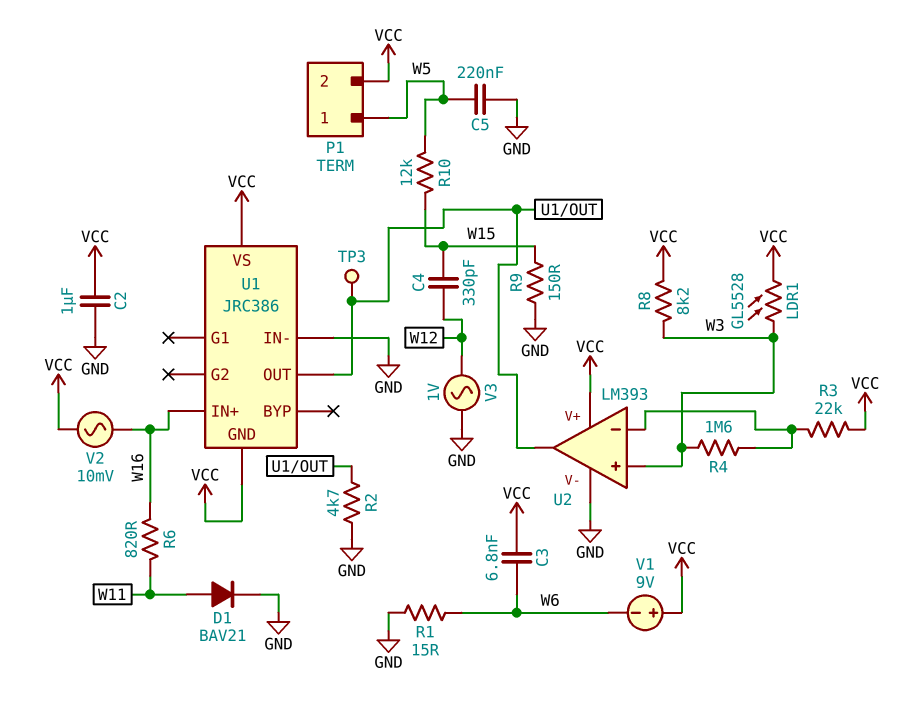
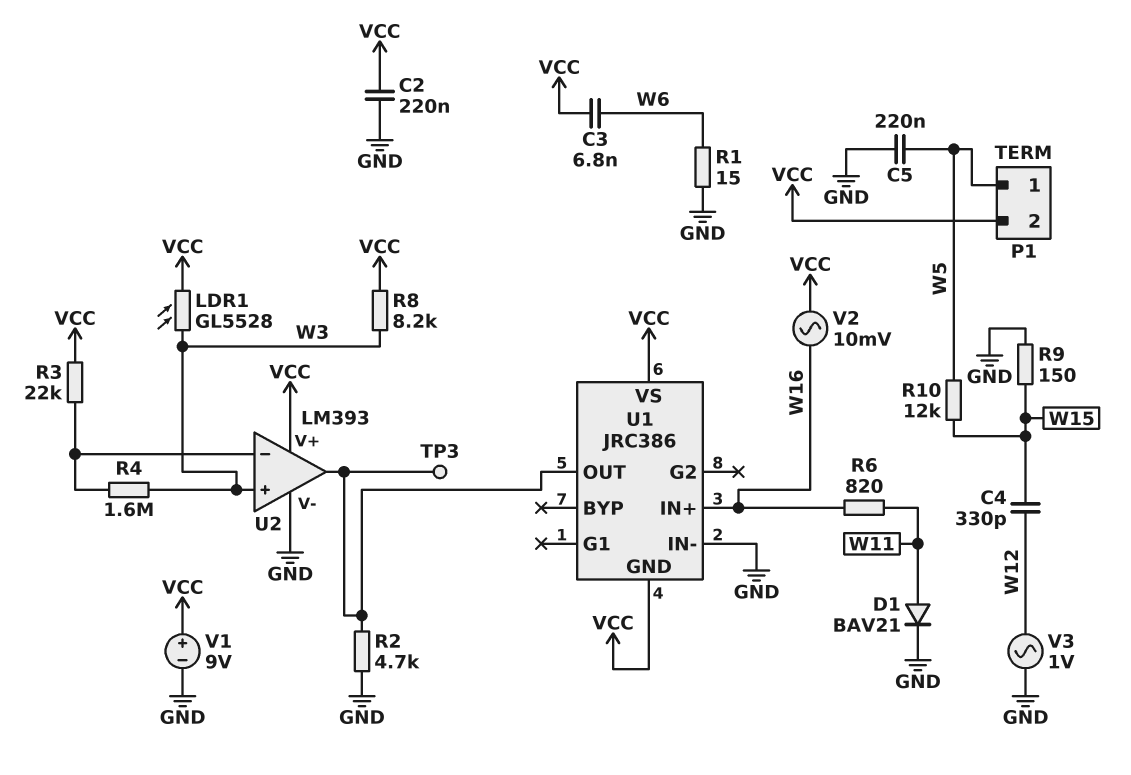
C2: 1uF (GND, VCC) -> 220nF (GND, VCC)
V1: 9V (plus VCC, minus W6) -> 9V (plus VCC, minus GND)

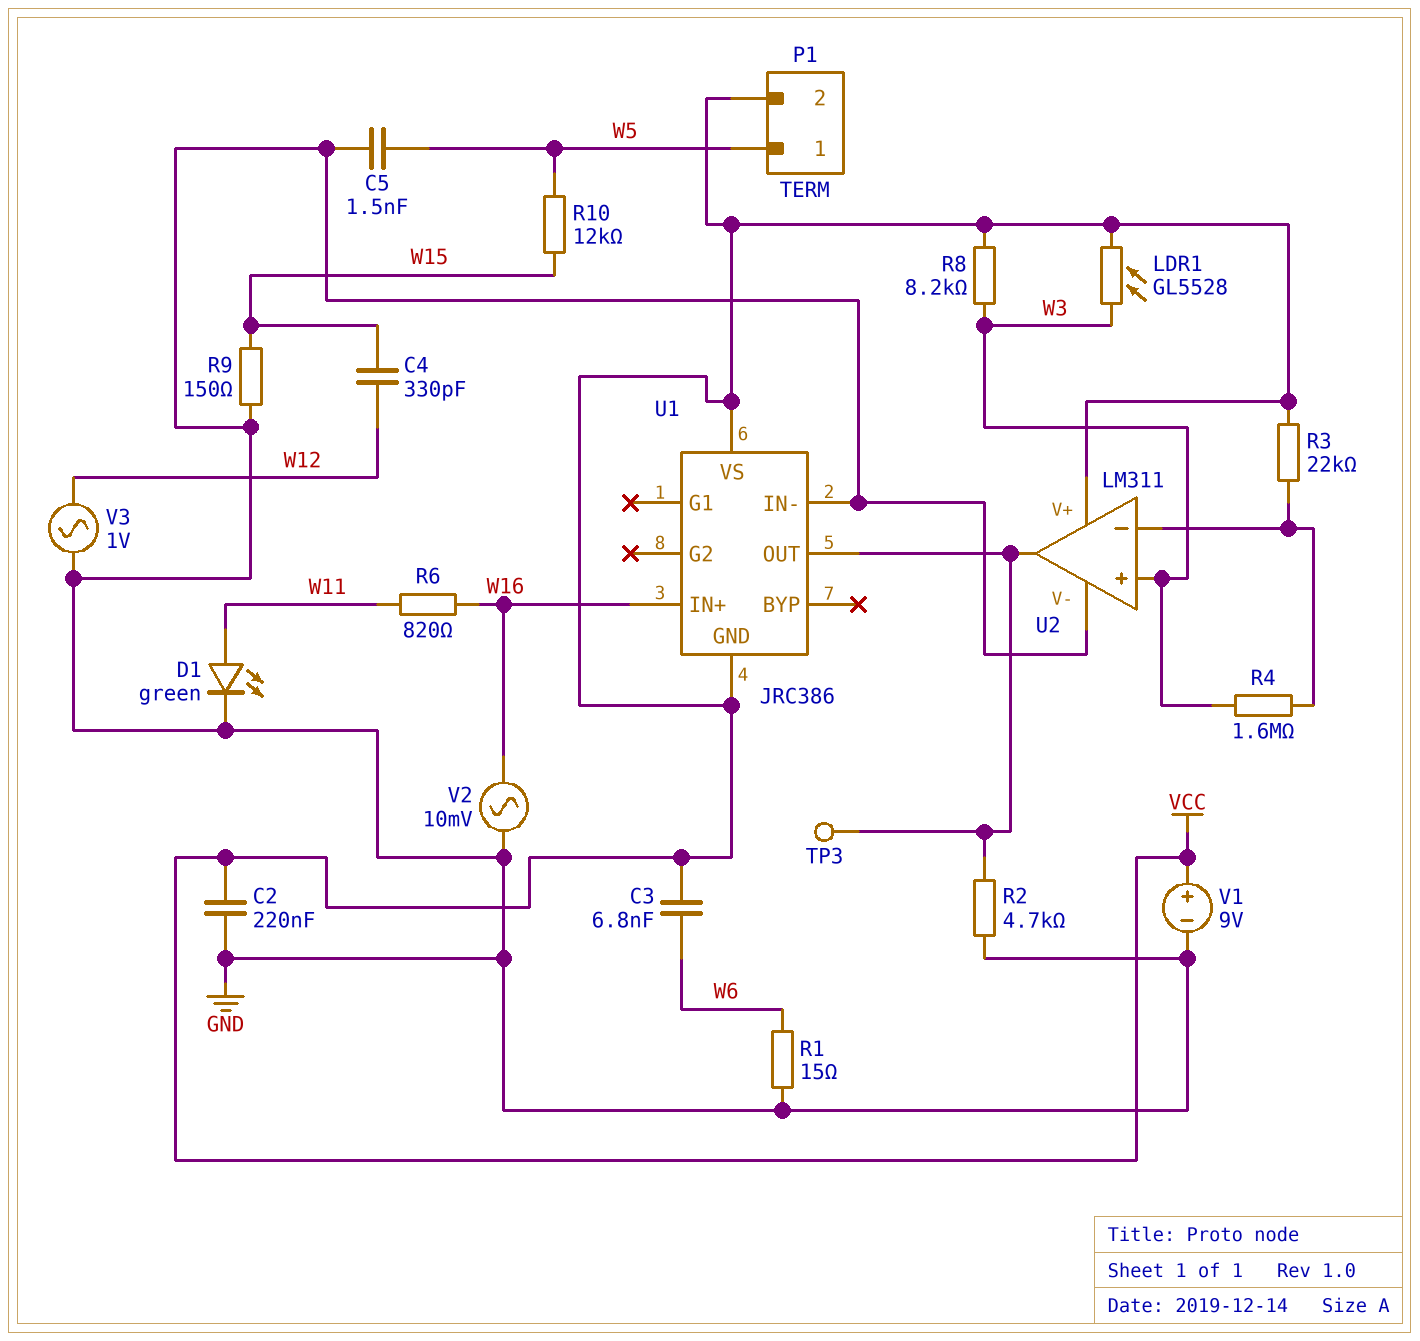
C5: 220nF (GND, W5) -> 1.5nF (GND, W5)
D1: diode BAV21 (A W11, K GND) -> LED green (A W11, K GND)
U2: LM393 -> LM311
V2: AC 10mV (VCC, W16) -> AC 10mV (GND, W16)

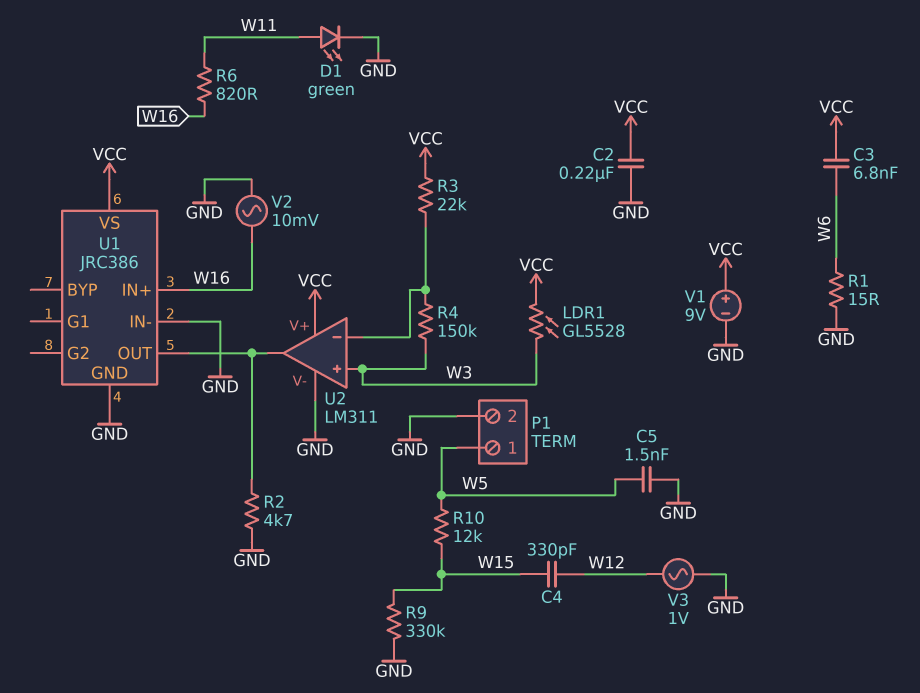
P1 pin 2: VCC -> GND
R4: 1.6M (U2/in-, W3) -> 150k (U2/in-, W3)
R8: 8.2k (VCC, W3) -> none
R9: 150 (GND, W15) -> 330k (GND, W15)
TP3: test point (U1/OUT) -> none
U1 pin GND: VCC -> GND

